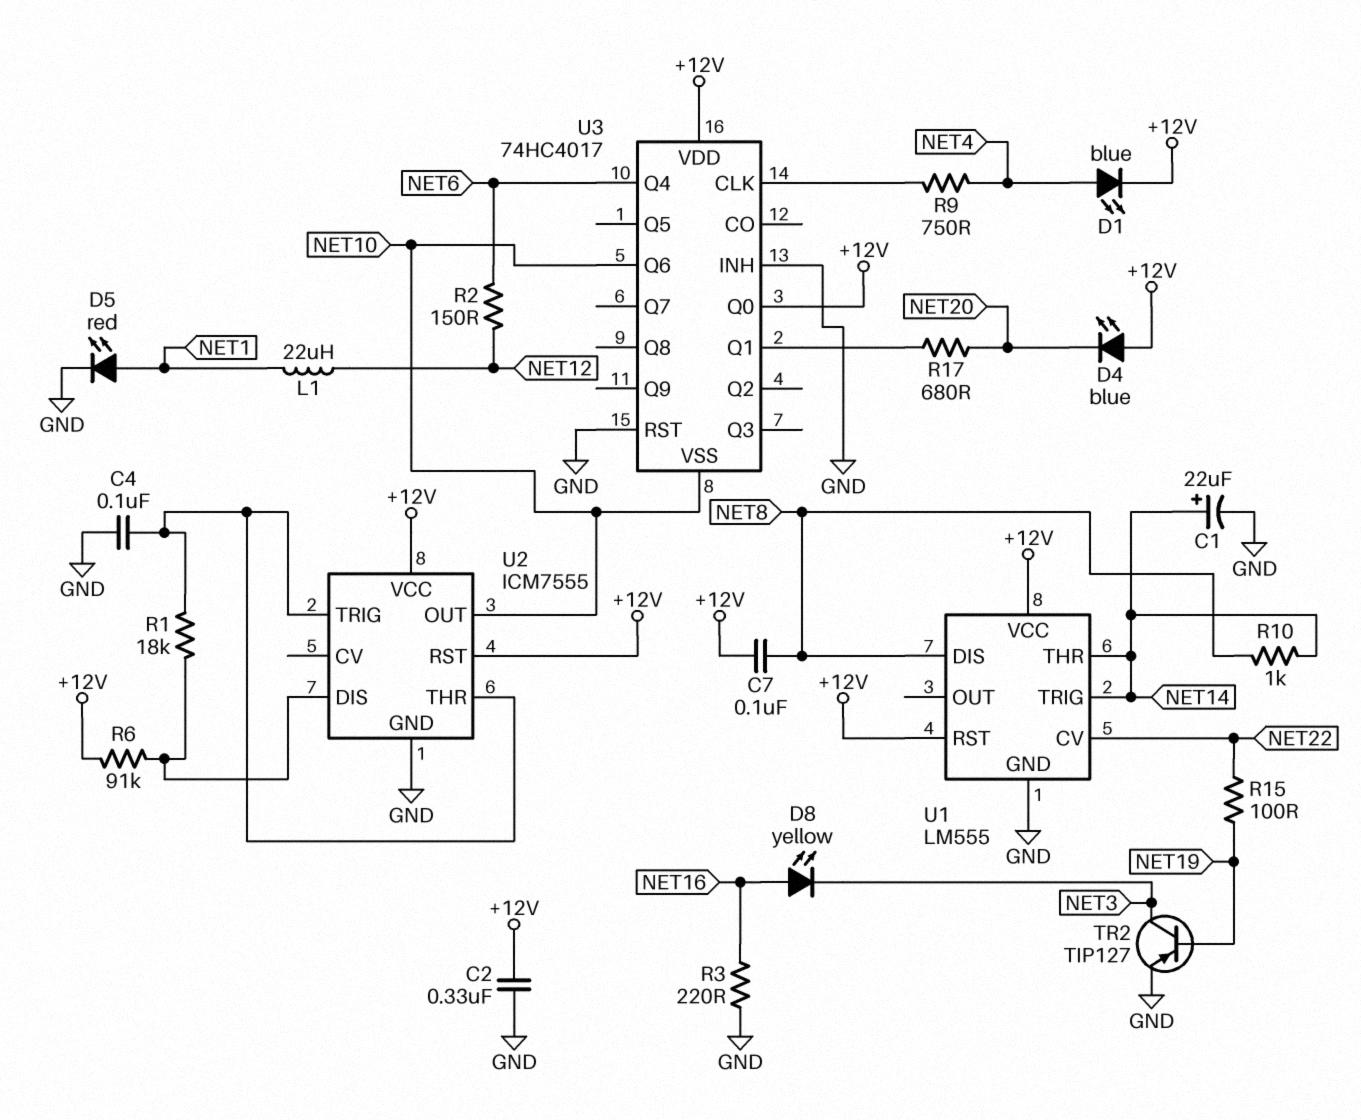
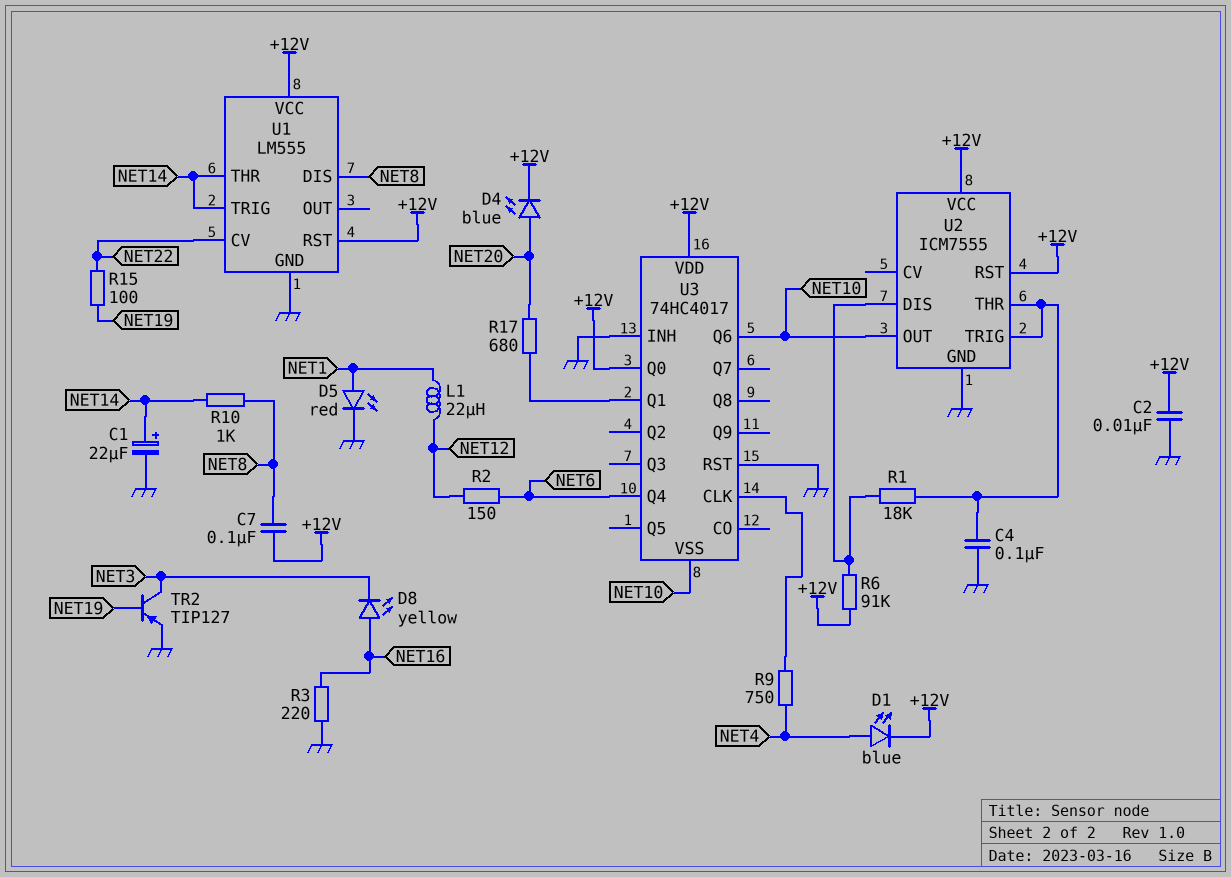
C2: 330nF (+12V, GND) -> 10nF (+12V, GND)
D4: LED blue (A +12V, K NET20) -> LED blue (A NET20, K +12V)

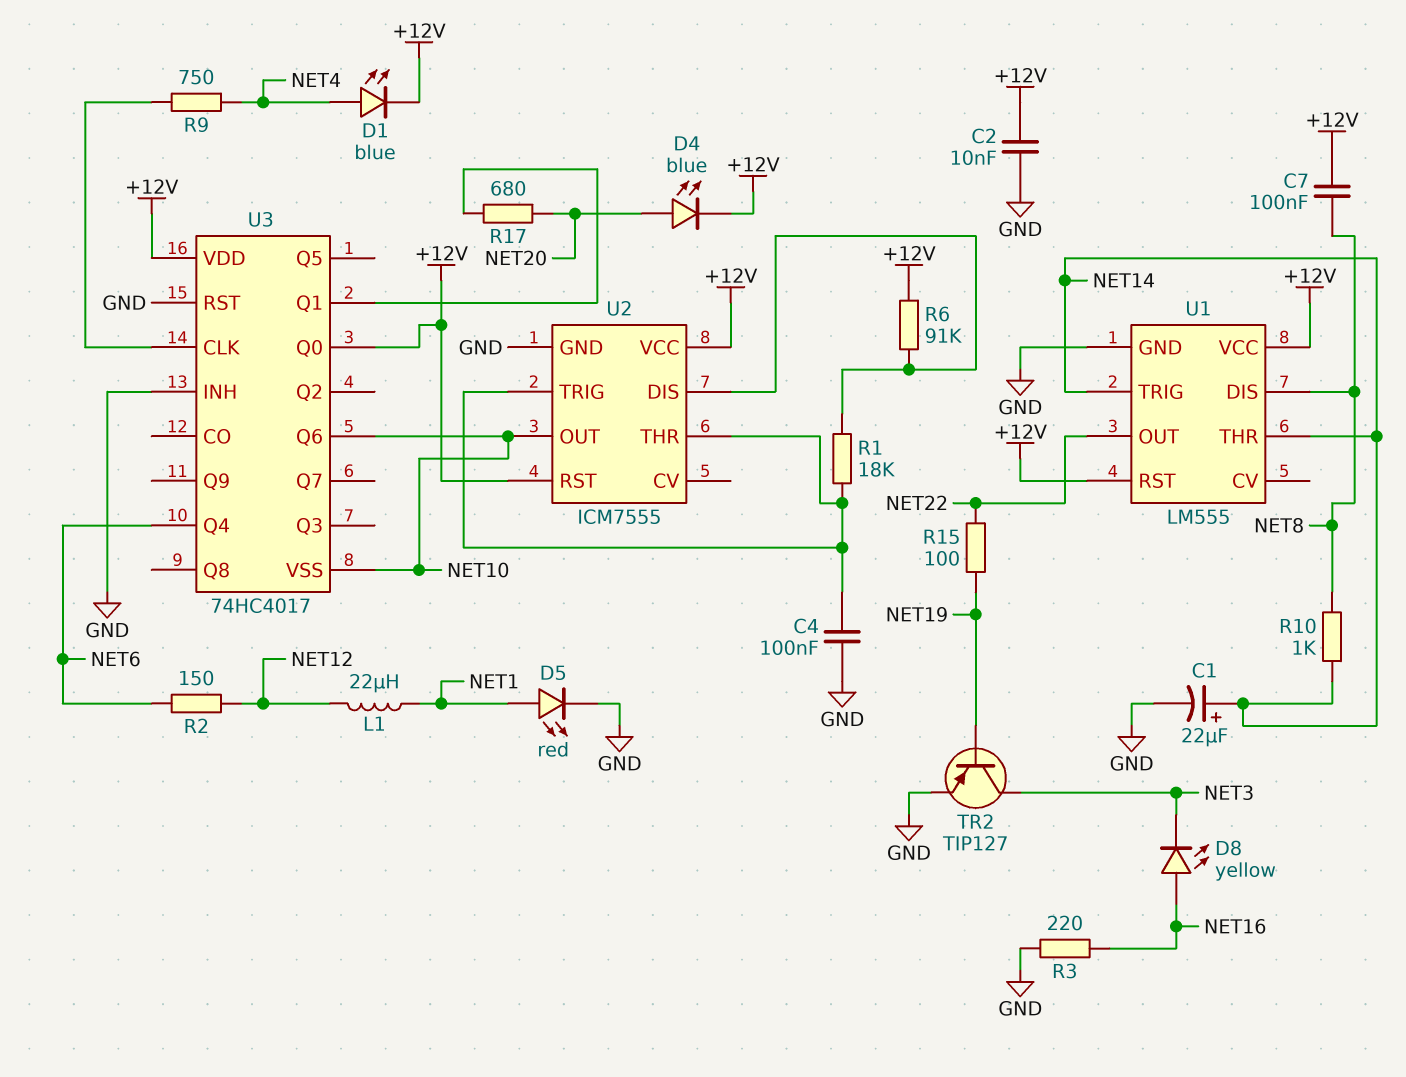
U1 pin CV: NET22 -> none
U1 pin OUT: none -> NET22

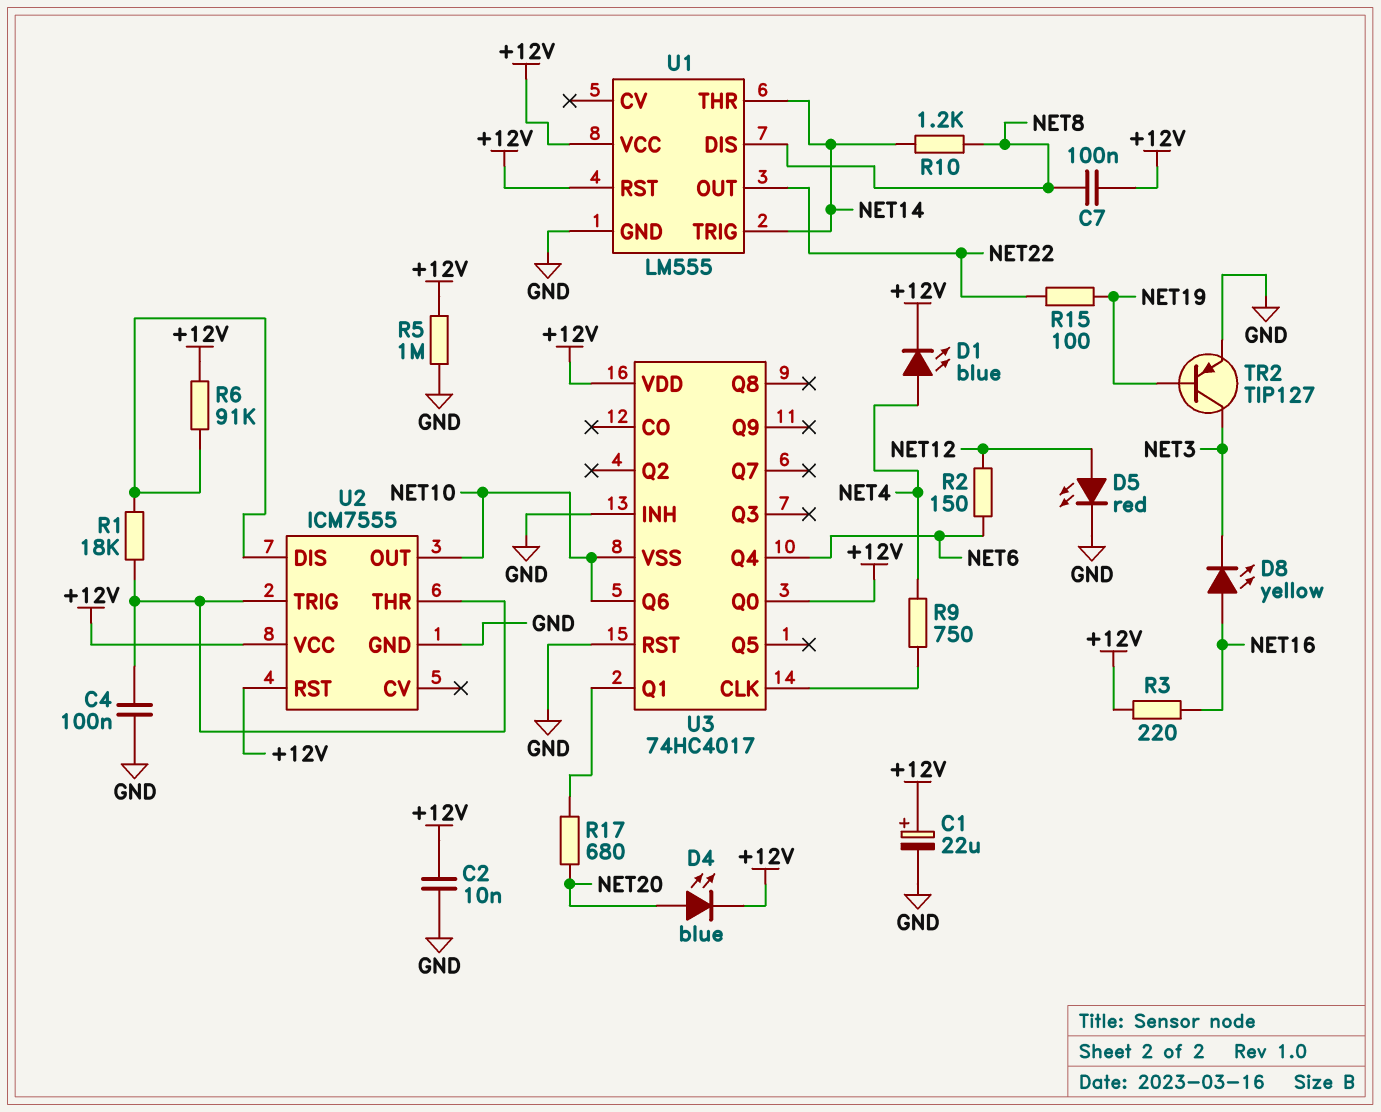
C1: 22uF (plus NET14, minus GND) -> 22uF (plus +12V, minus GND)
D5: LED red (A NET1, K GND) -> LED red (A NET12, K GND)
L1: 22uH (NET1, NET12) -> none
R3: 220 (GND, NET16) -> 220 (+12V, NET16)
R5: none -> 1M (+12V, GND)
R10: 1k (NET8, NET14) -> 1.2k (NET8, NET14)

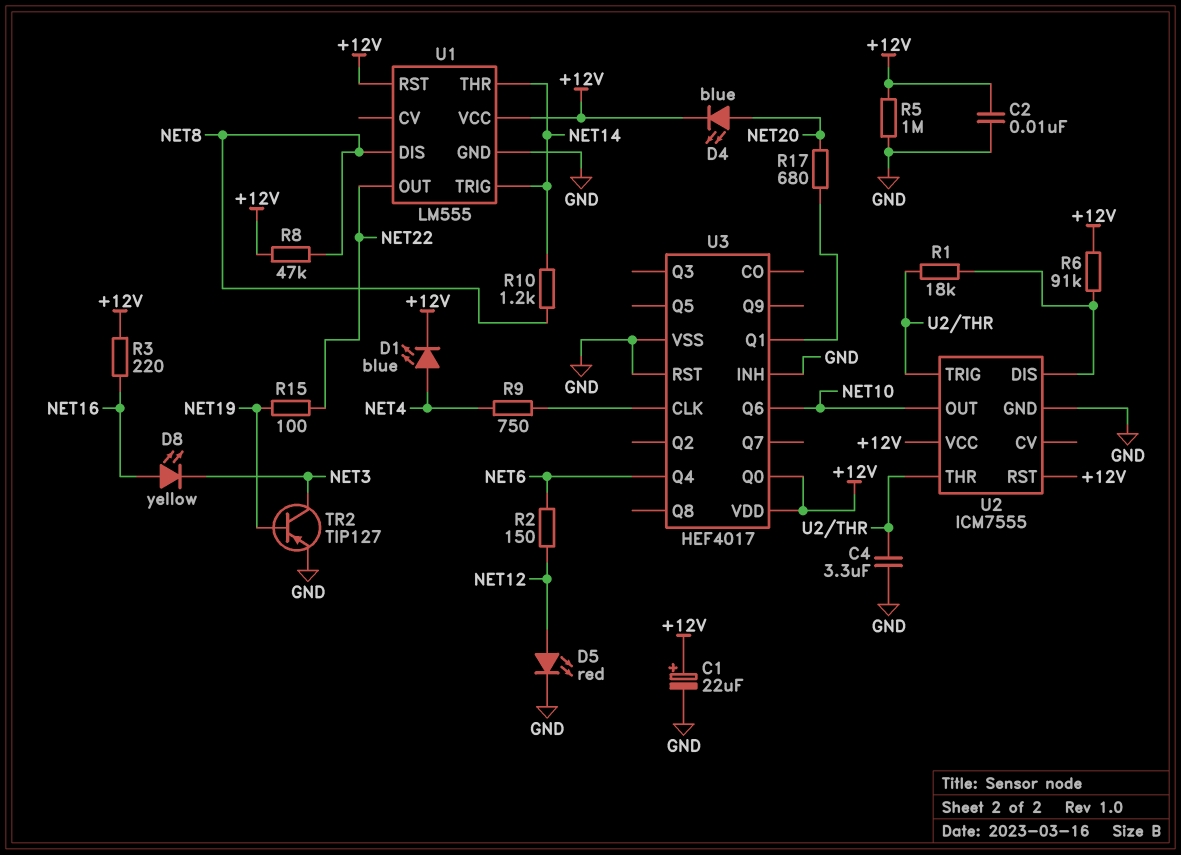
C4: 100nF (GND, U2/THR) -> 3.3uF (GND, U2/THR)
C7: 100nF (+12V, NET8) -> none
R8: none -> 47k (+12V, NET8)
U3: 74HC4017 -> HEF4017
U3 pin VSS: NET10 -> GND

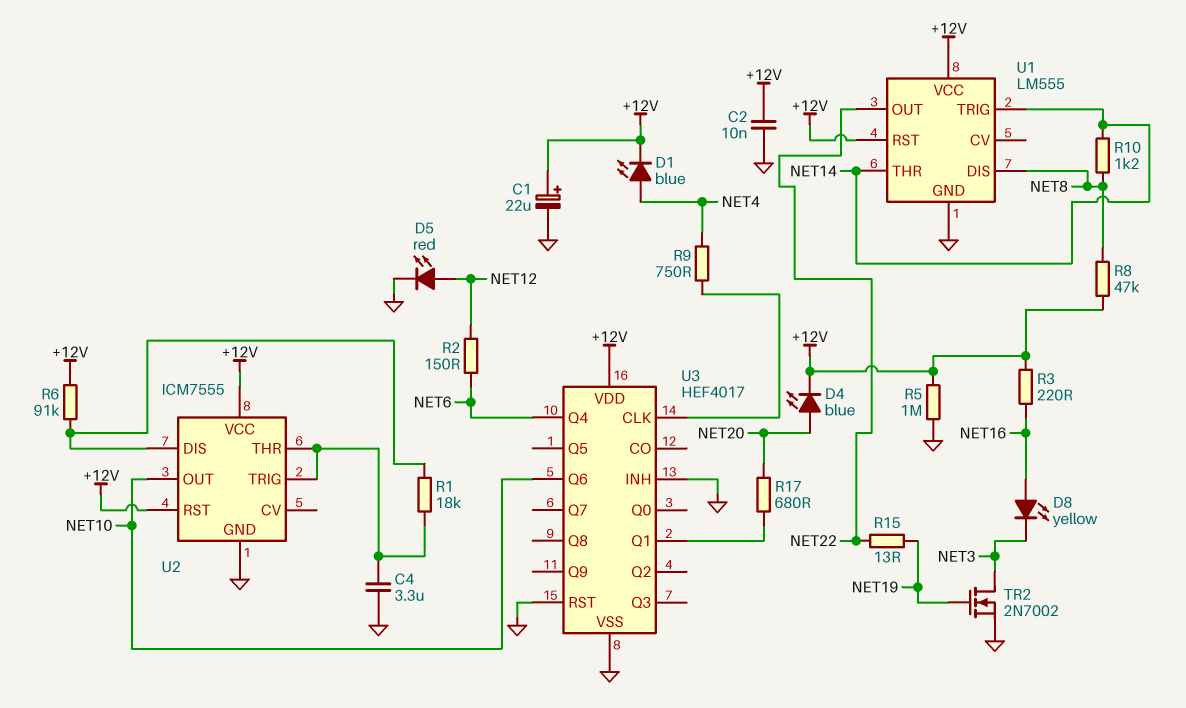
R15: 100 (NET19, NET22) -> 13 (NET19, NET22)
TR2: PNP TIP127 (B NET19, C NET3, E GND) -> NMOS 2N7002 (G NET19, D NET3, S GND)
U3 pin Q0: +12V -> none

